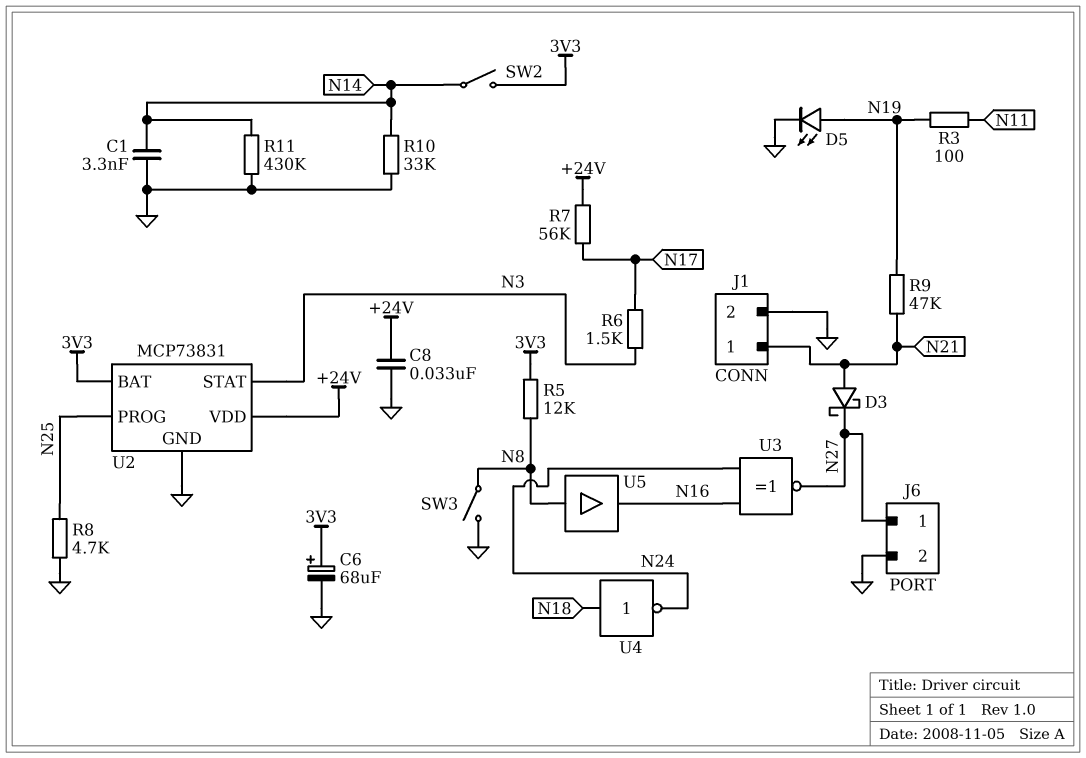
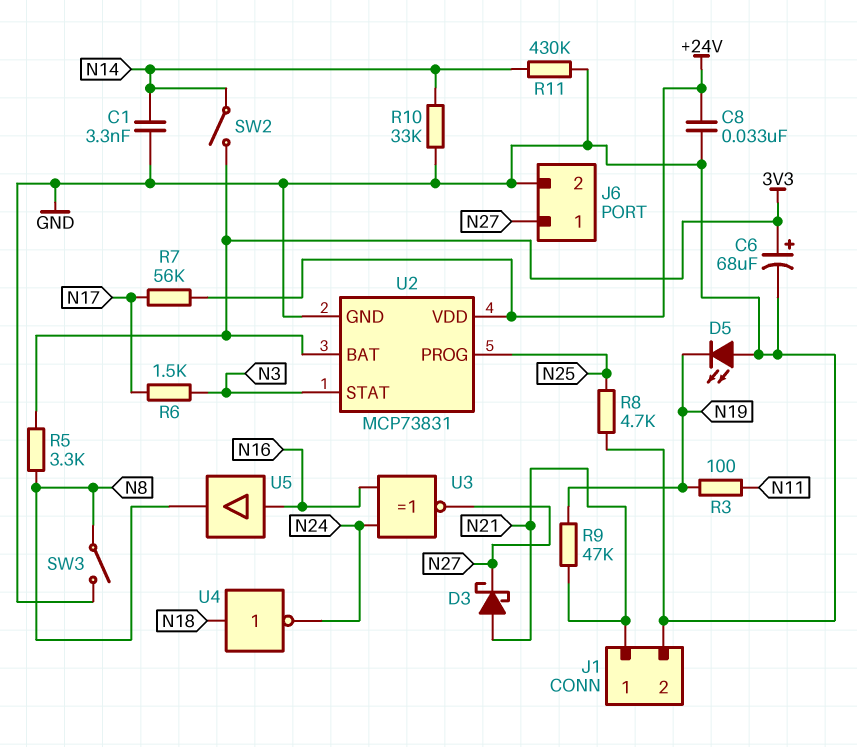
D5: LED (A N19, K GND) -> LED (A GND, K N19)
R5: 12k (3V3, N8) -> 3.3k (3V3, N8)
U5: buffer (in N8, out N16) -> buffer (in N16, out N8)

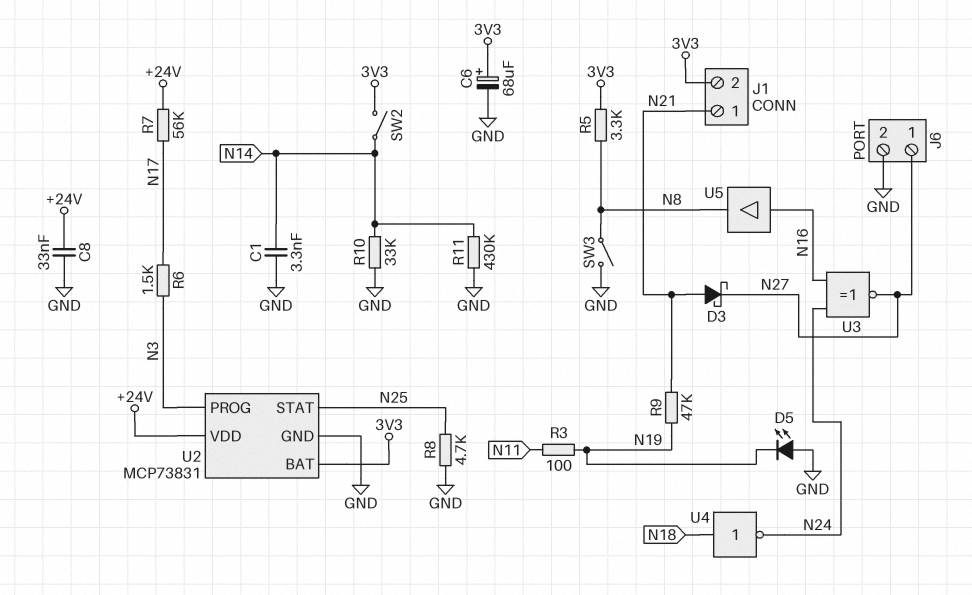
J1 pin 2: GND -> 3V3
U2 pin PROG: N25 -> N3
U2 pin STAT: N3 -> N25

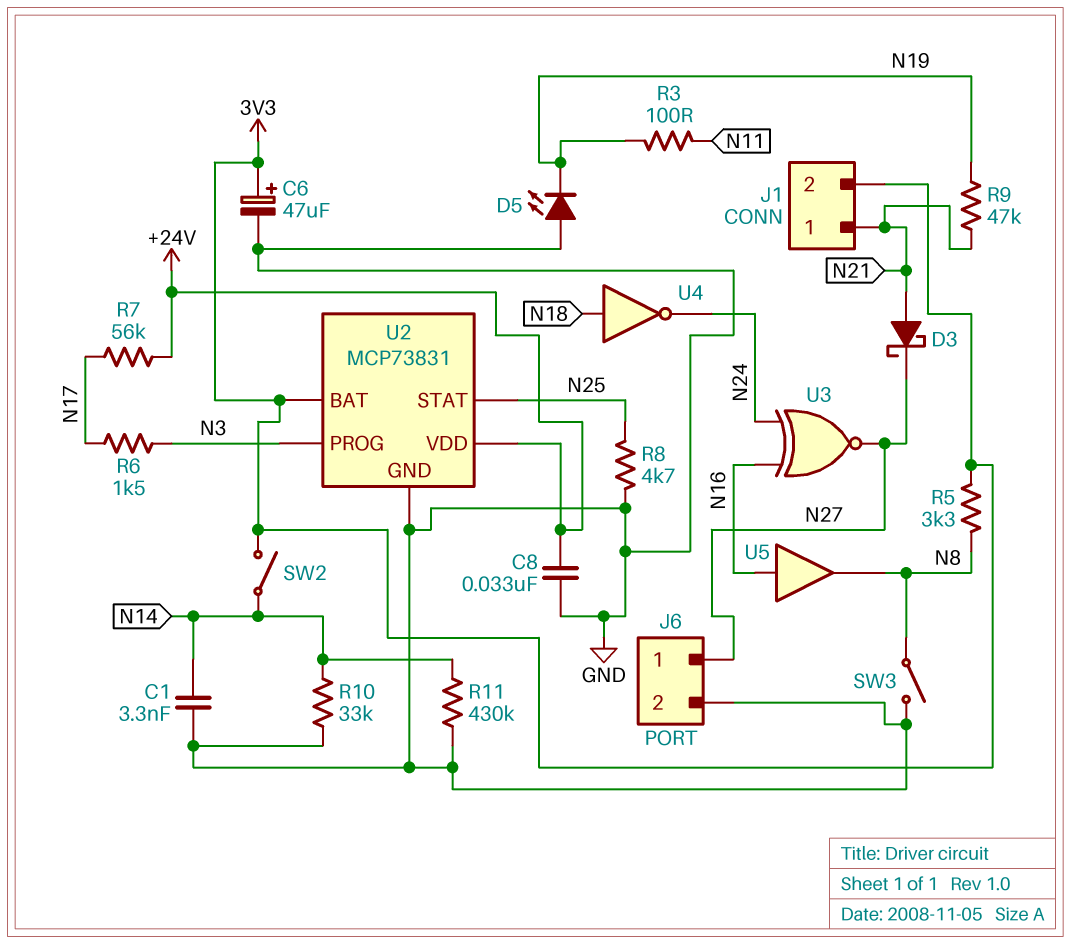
C6: 68uF (plus 3V3, minus GND) -> 47uF (plus 3V3, minus GND)

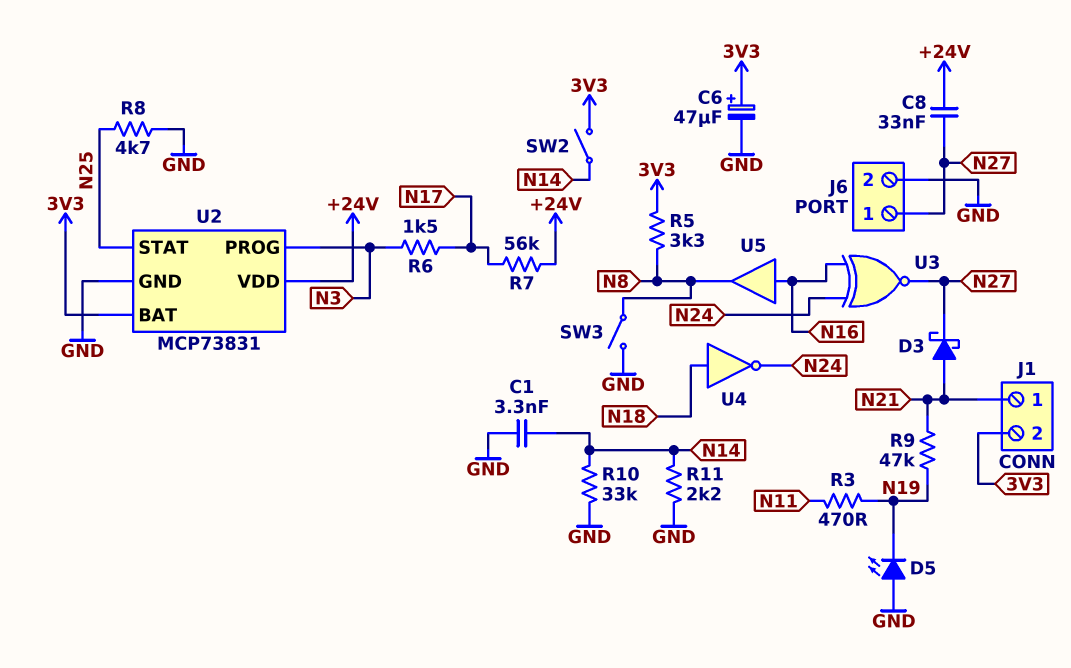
C8: 33nF (+24V, GND) -> 33nF (+24V, N27)
R3: 100 (N11, N19) -> 470 (N11, N19)
R11: 430k (GND, N14) -> 2.2k (GND, N14)

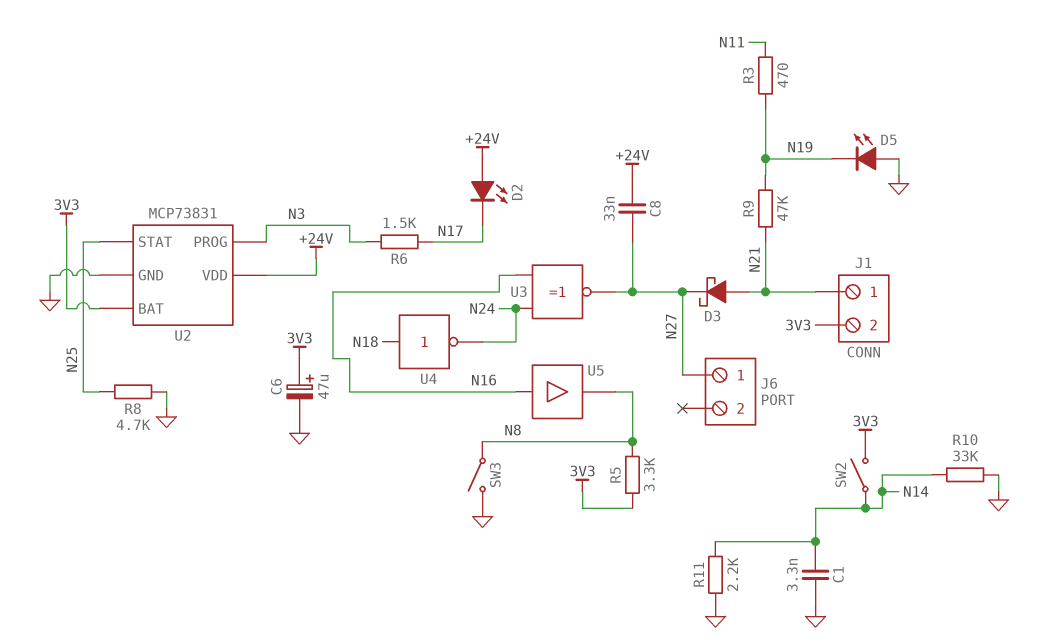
D2: none -> LED (A +24V, K N17)
J6 pin 2: GND -> none
R7: 56k (+24V, N17) -> none

